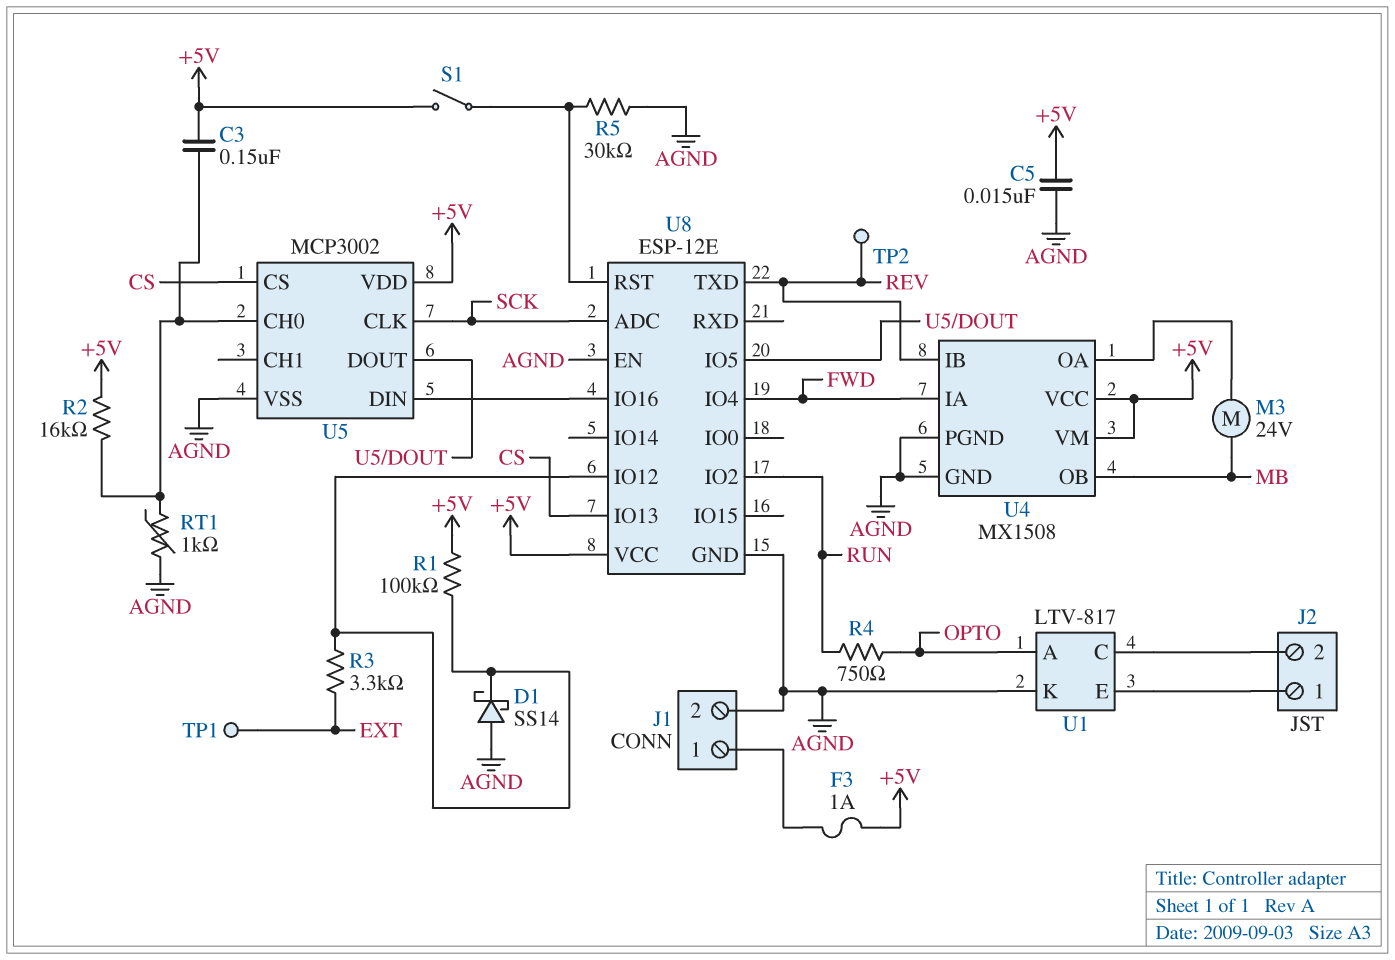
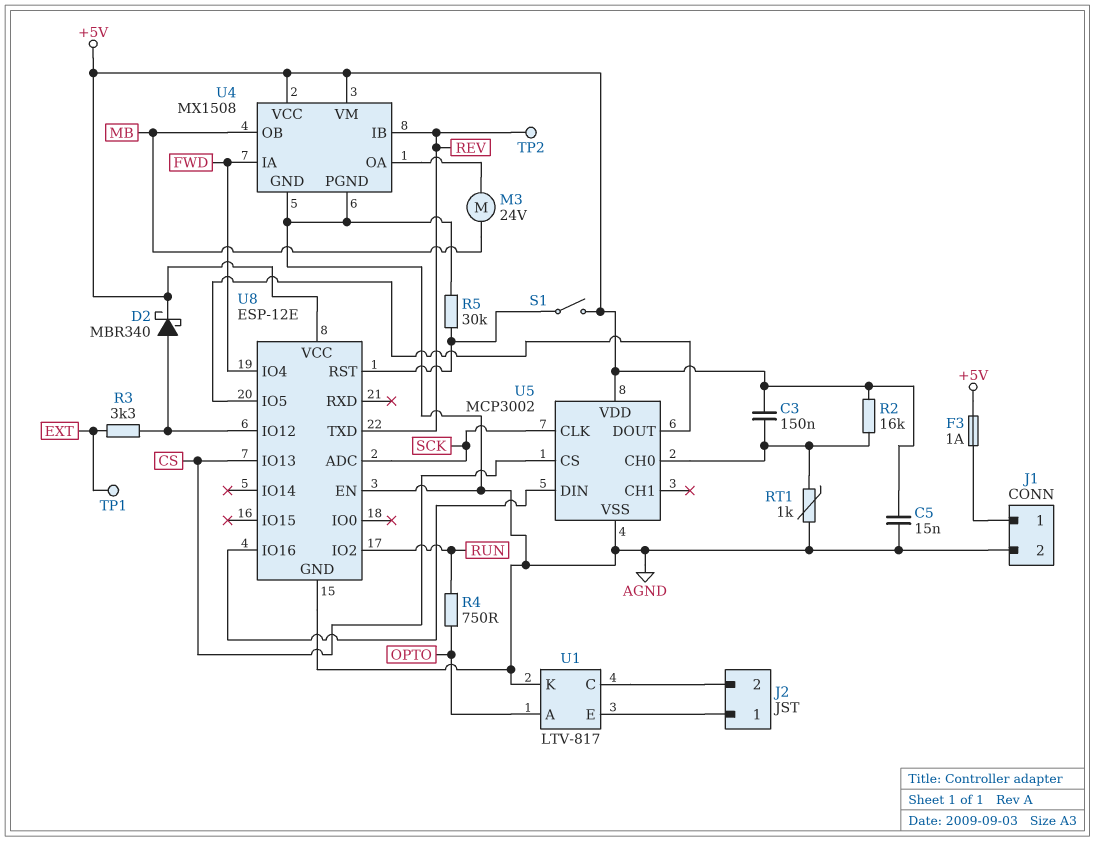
D1: schottky SS14 (A AGND, K U8/IO12) -> none
D2: none -> schottky MBR340 (A U8/IO12, K +5V)
R1: 100k (+5V, U8/IO12) -> none

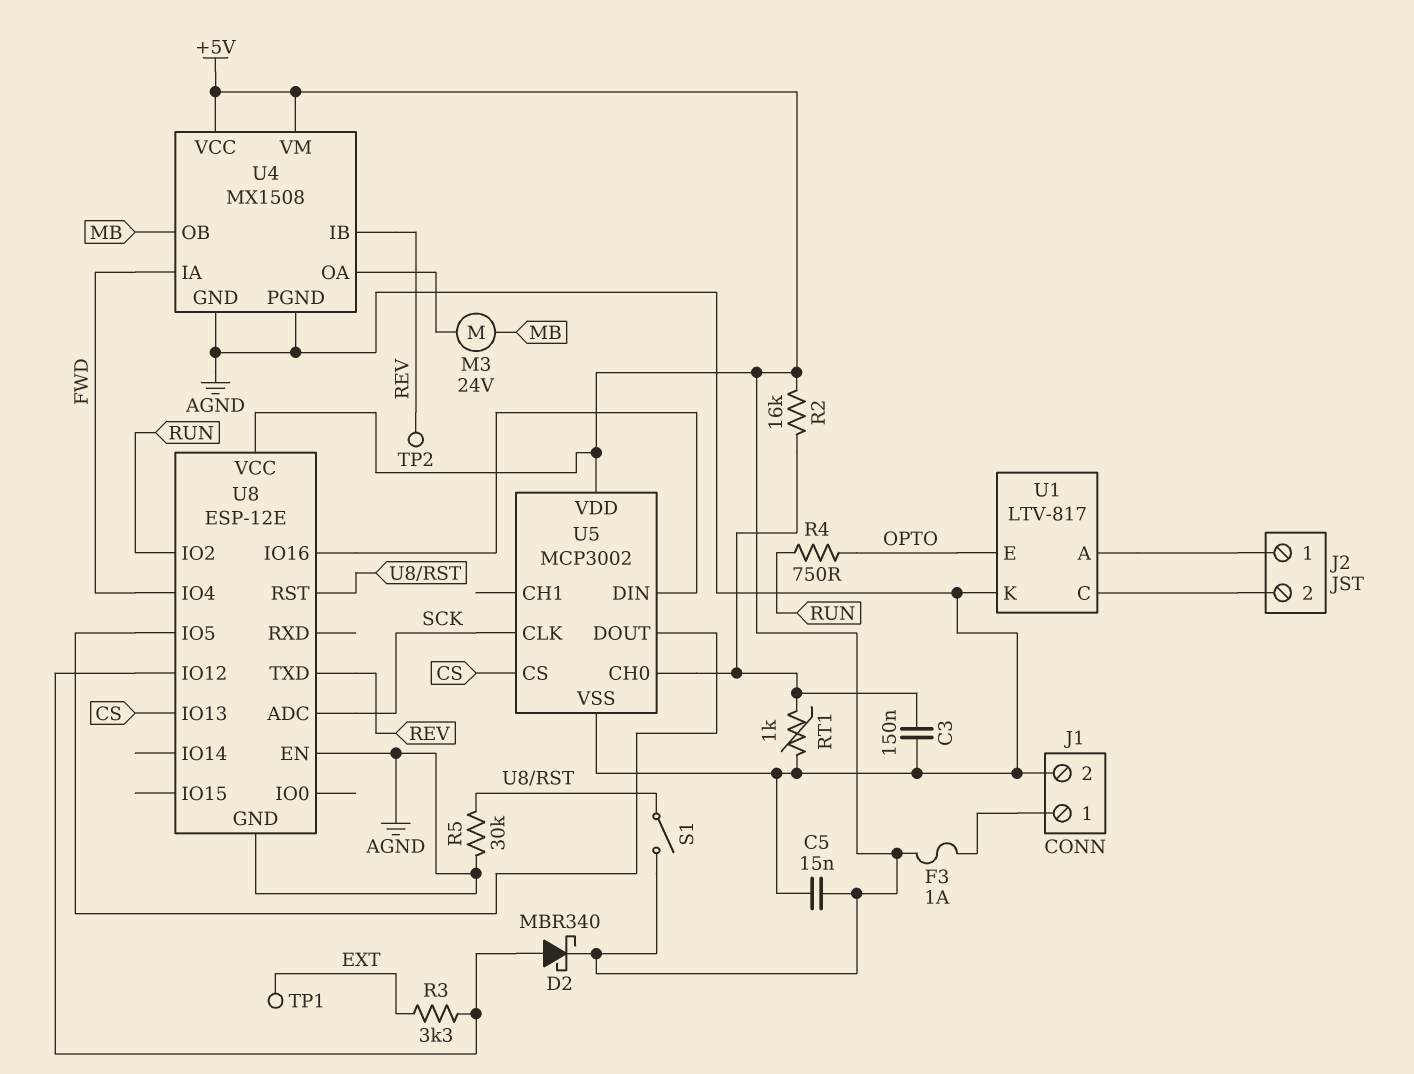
C3: 150nF (+5V, U5/CH0) -> 150nF (AGND, U5/CH0)
U1 pin A: OPTO -> J2/1
U1 pin E: J2/1 -> OPTO

